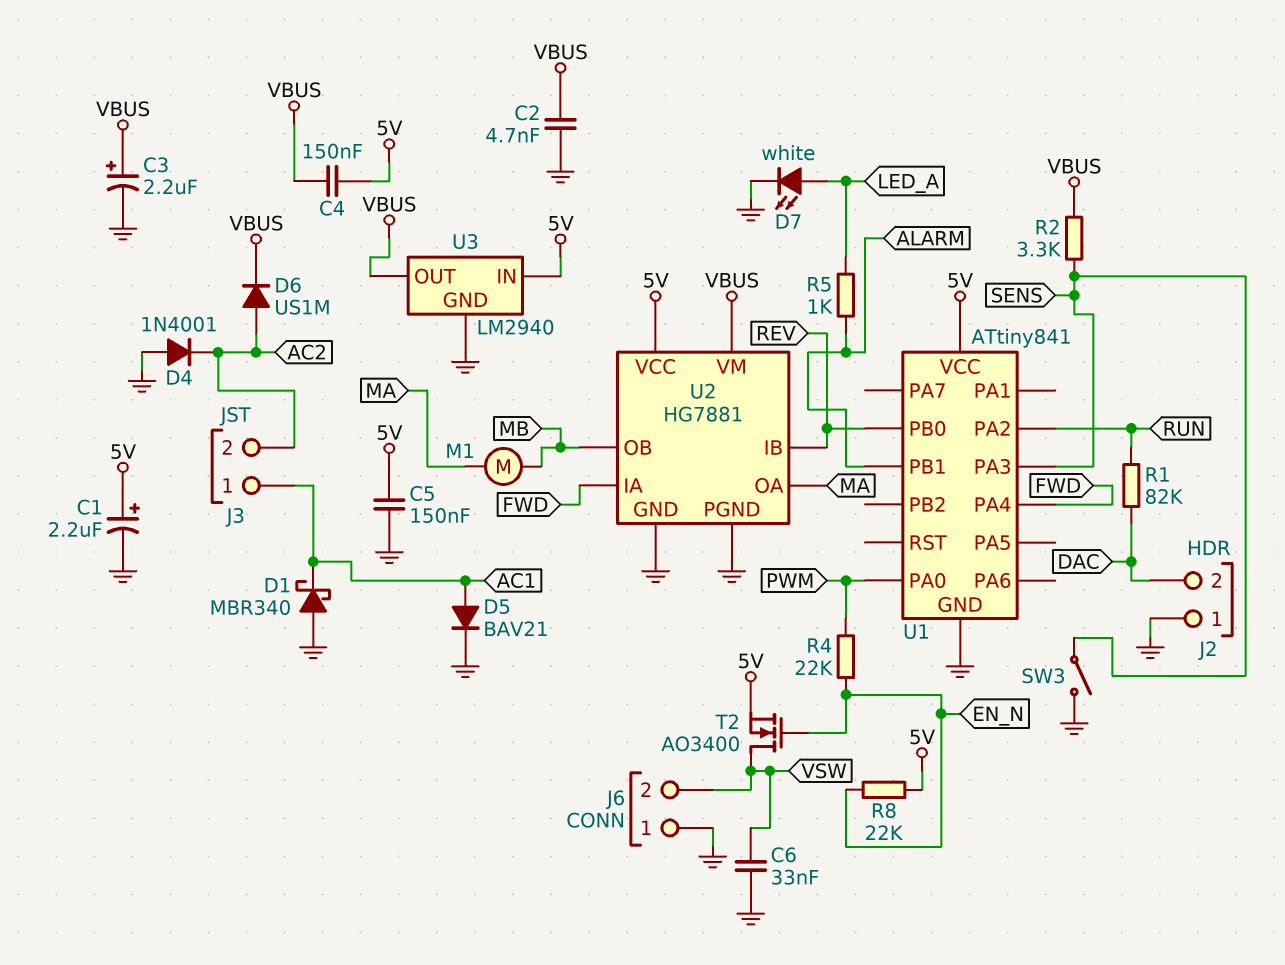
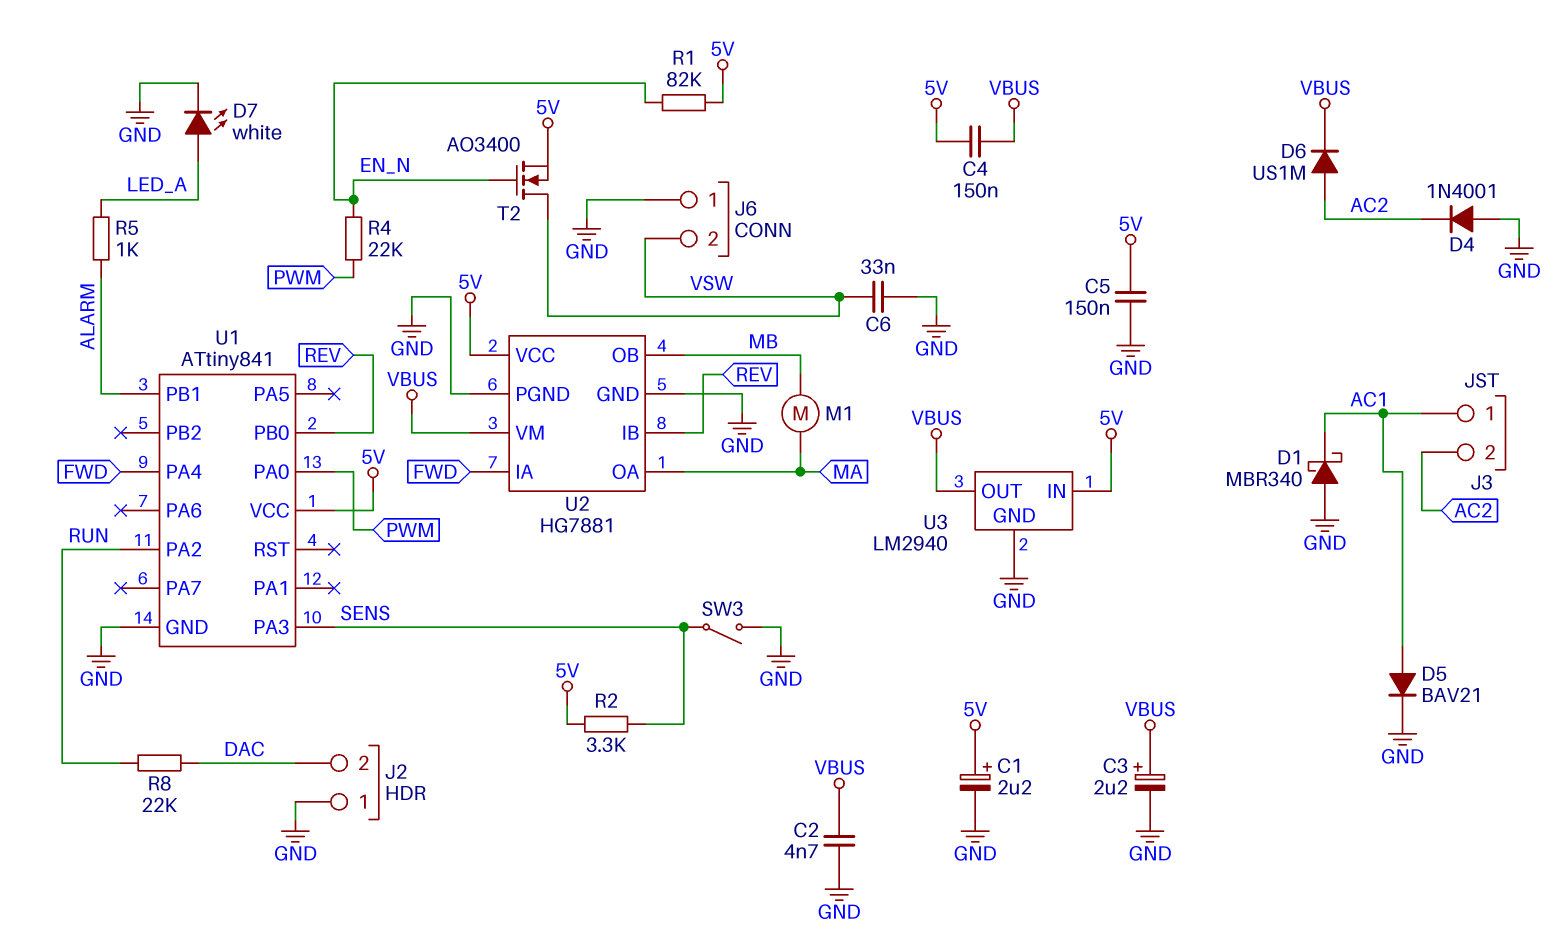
R1: 82k (DAC, RUN) -> 82k (5V, EN_N)
R2: 3.3k (SENS, VBUS) -> 3.3k (5V, SENS)
R8: 22k (5V, EN_N) -> 22k (DAC, RUN)

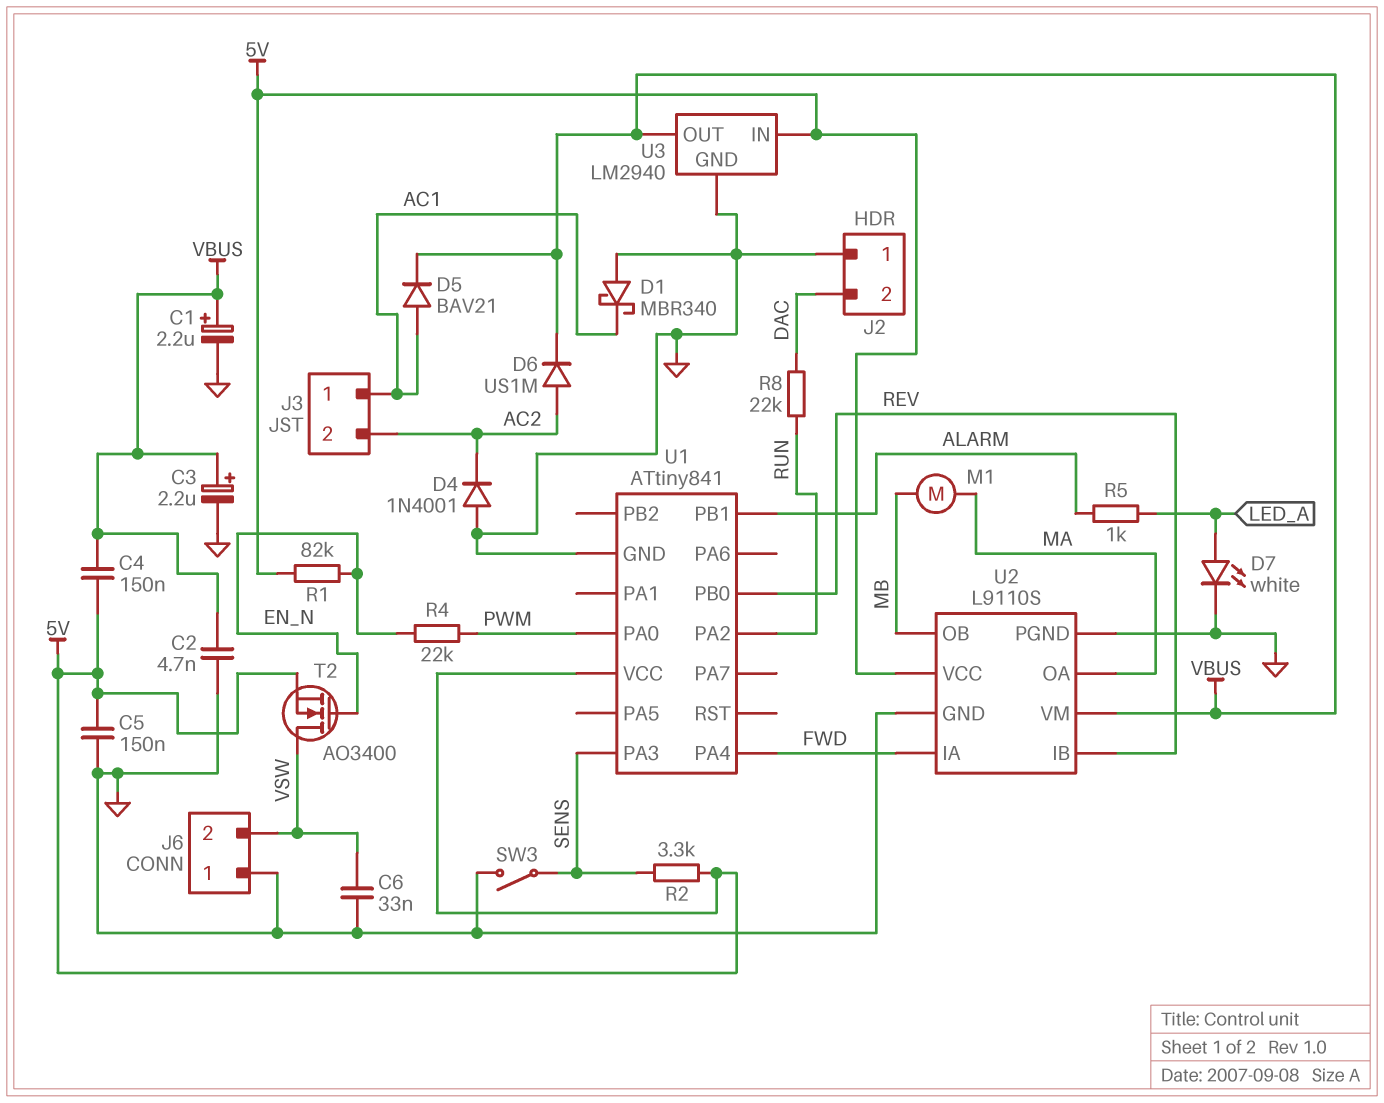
C1: 2.2uF (plus 5V, minus GND) -> 2.2uF (plus VBUS, minus GND)
D5: diode BAV21 (A AC1, K GND) -> diode BAV21 (A AC1, K VBUS)
U2: HG7881 -> L9110S

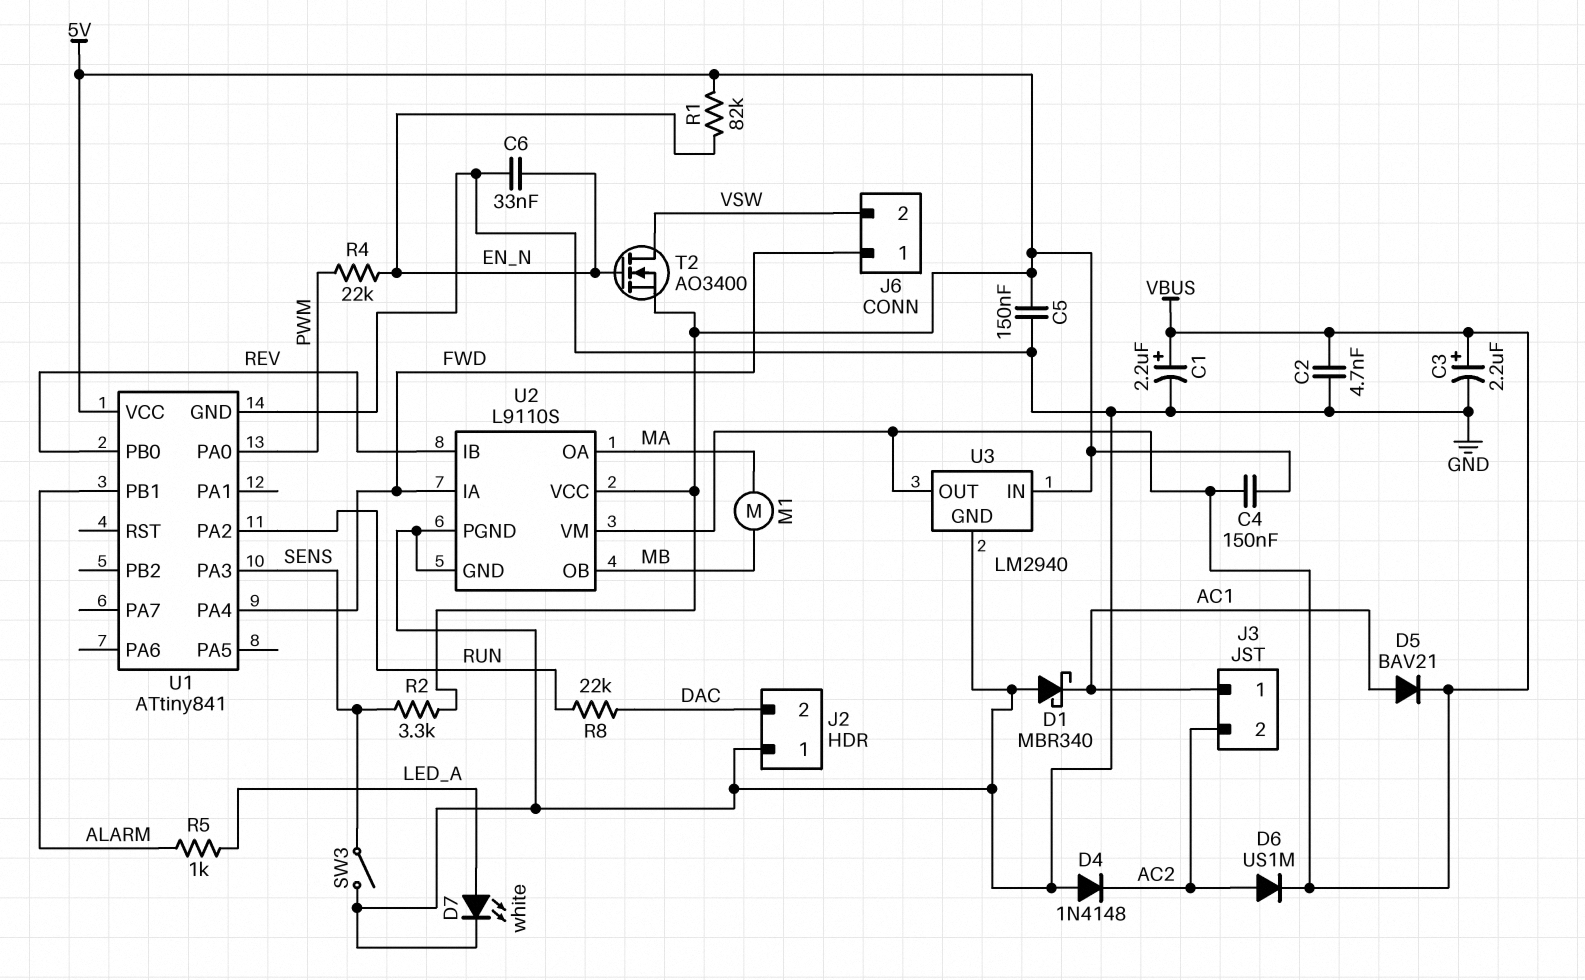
C6: 33nF (GND, VSW) -> 33nF (EN_N, GND)
D4: diode 1N4001 (A GND, K AC2) -> diode 1N4148 (A GND, K AC2)
J6 pin 1: GND -> FWD

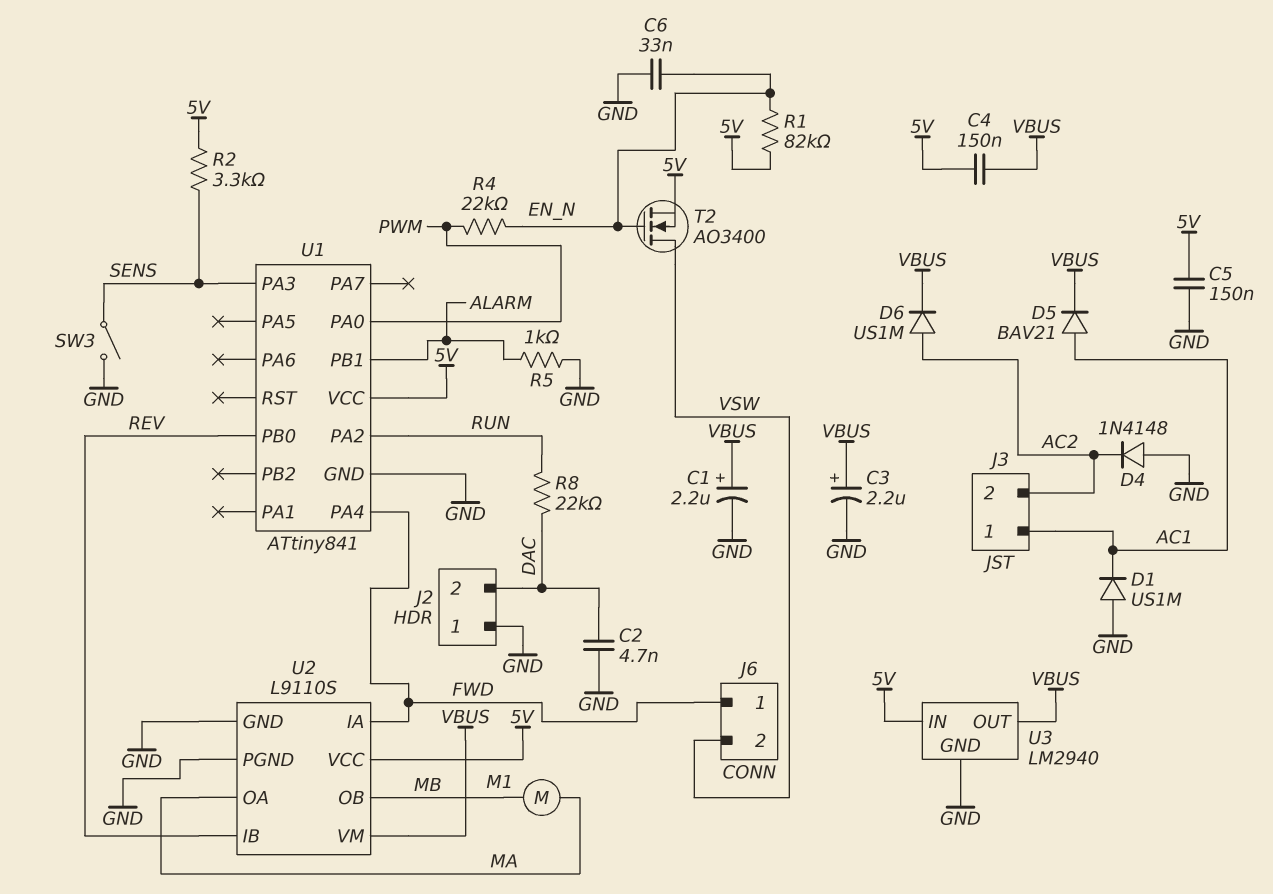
C2: 4.7nF (GND, VBUS) -> 4.7nF (DAC, GND)
D1: schottky MBR340 (A GND, K AC1) -> diode US1M (A GND, K AC1)
D7: LED white (A LED_A, K GND) -> none
R5: 1k (ALARM, LED_A) -> 1k (ALARM, GND)

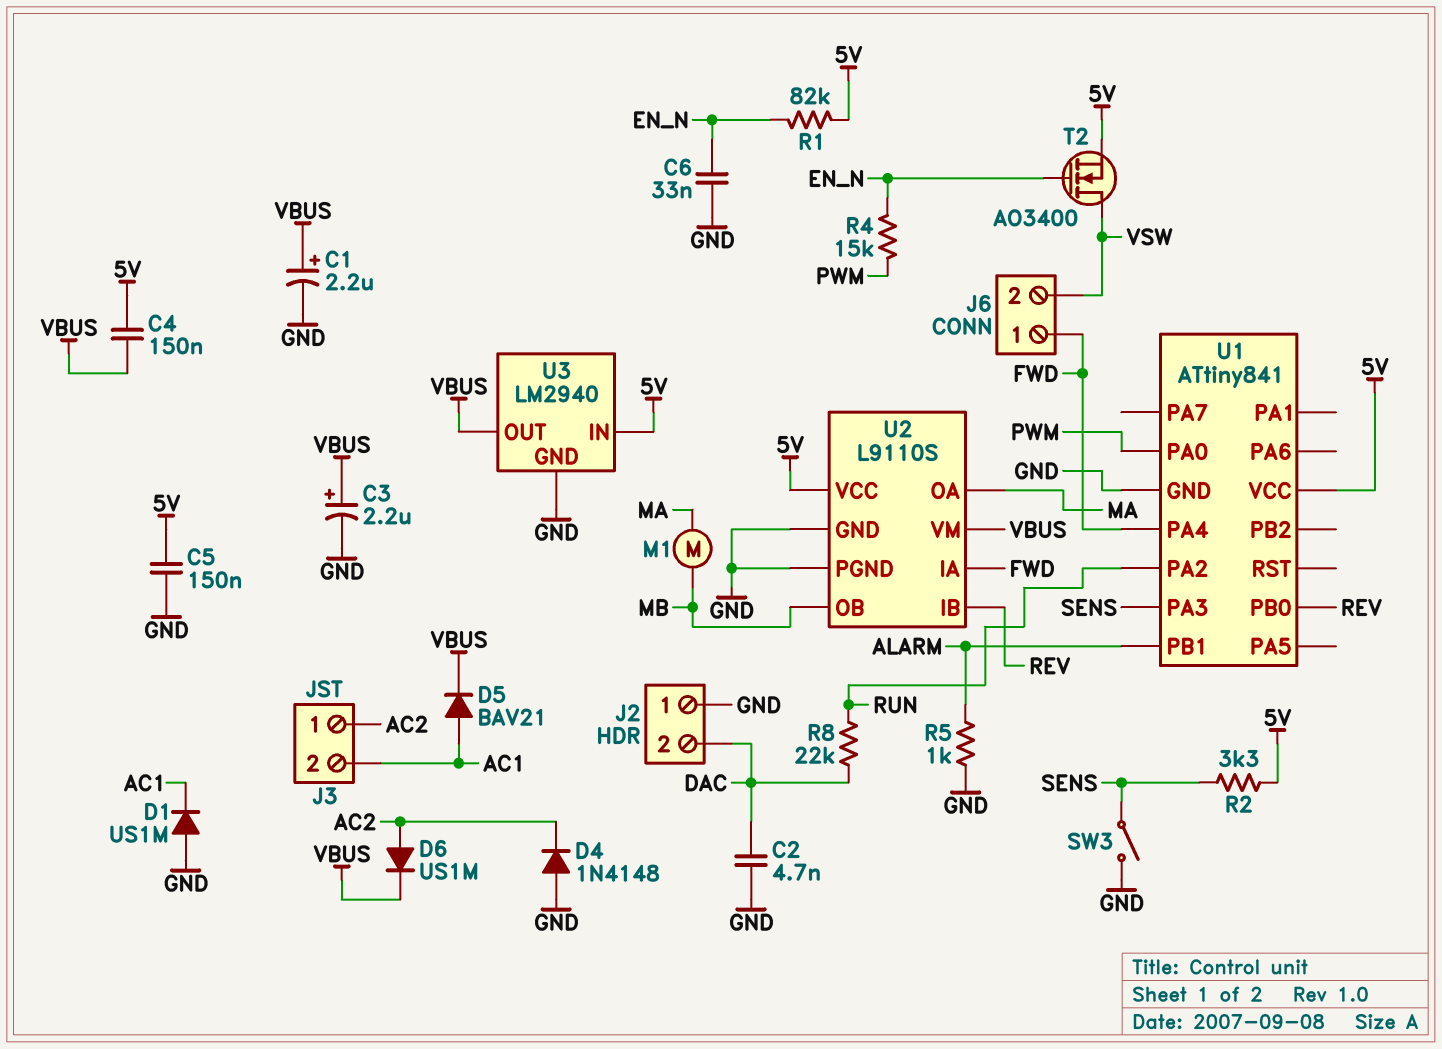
J3 pin 1: AC1 -> AC2
J3 pin 2: AC2 -> AC1
R4: 22k (EN_N, PWM) -> 15k (EN_N, PWM)

